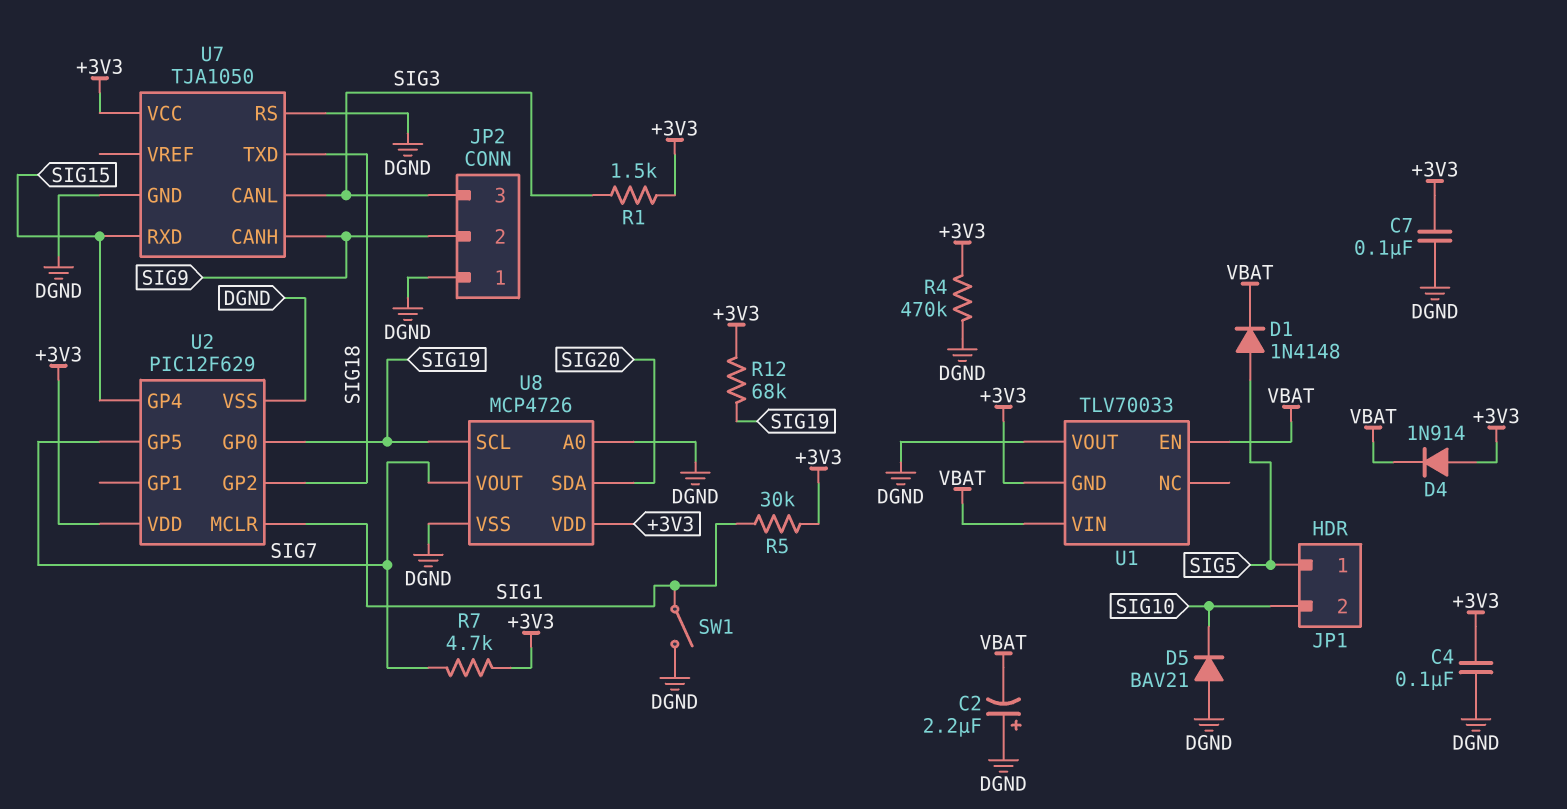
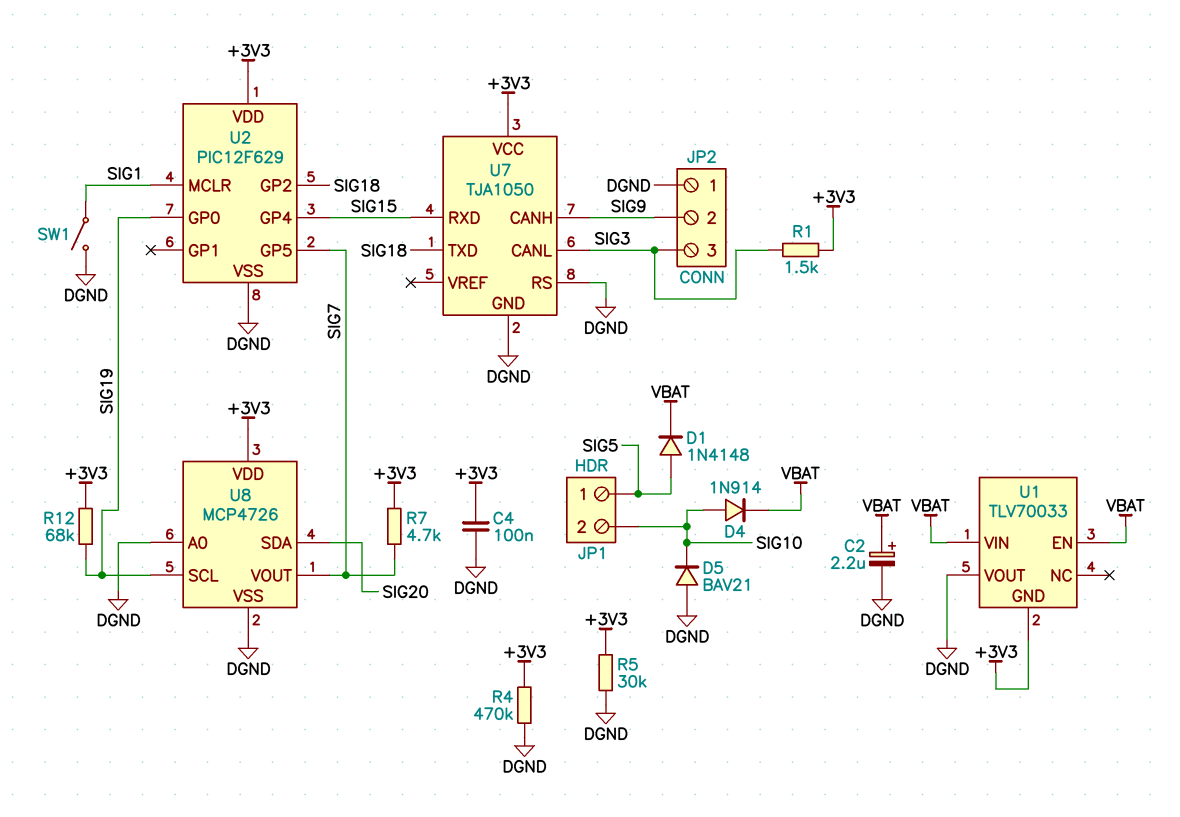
C2: 2.2uF (plus DGND, minus VBAT) -> 2.2uF (plus VBAT, minus DGND)
C7: 100nF (+3V3, DGND) -> none
D4: diode 1N914 (A +3V3, K VBAT) -> diode 1N914 (A SIG10, K VBAT)
R5: 30k (+3V3, SIG1) -> 30k (+3V3, DGND)

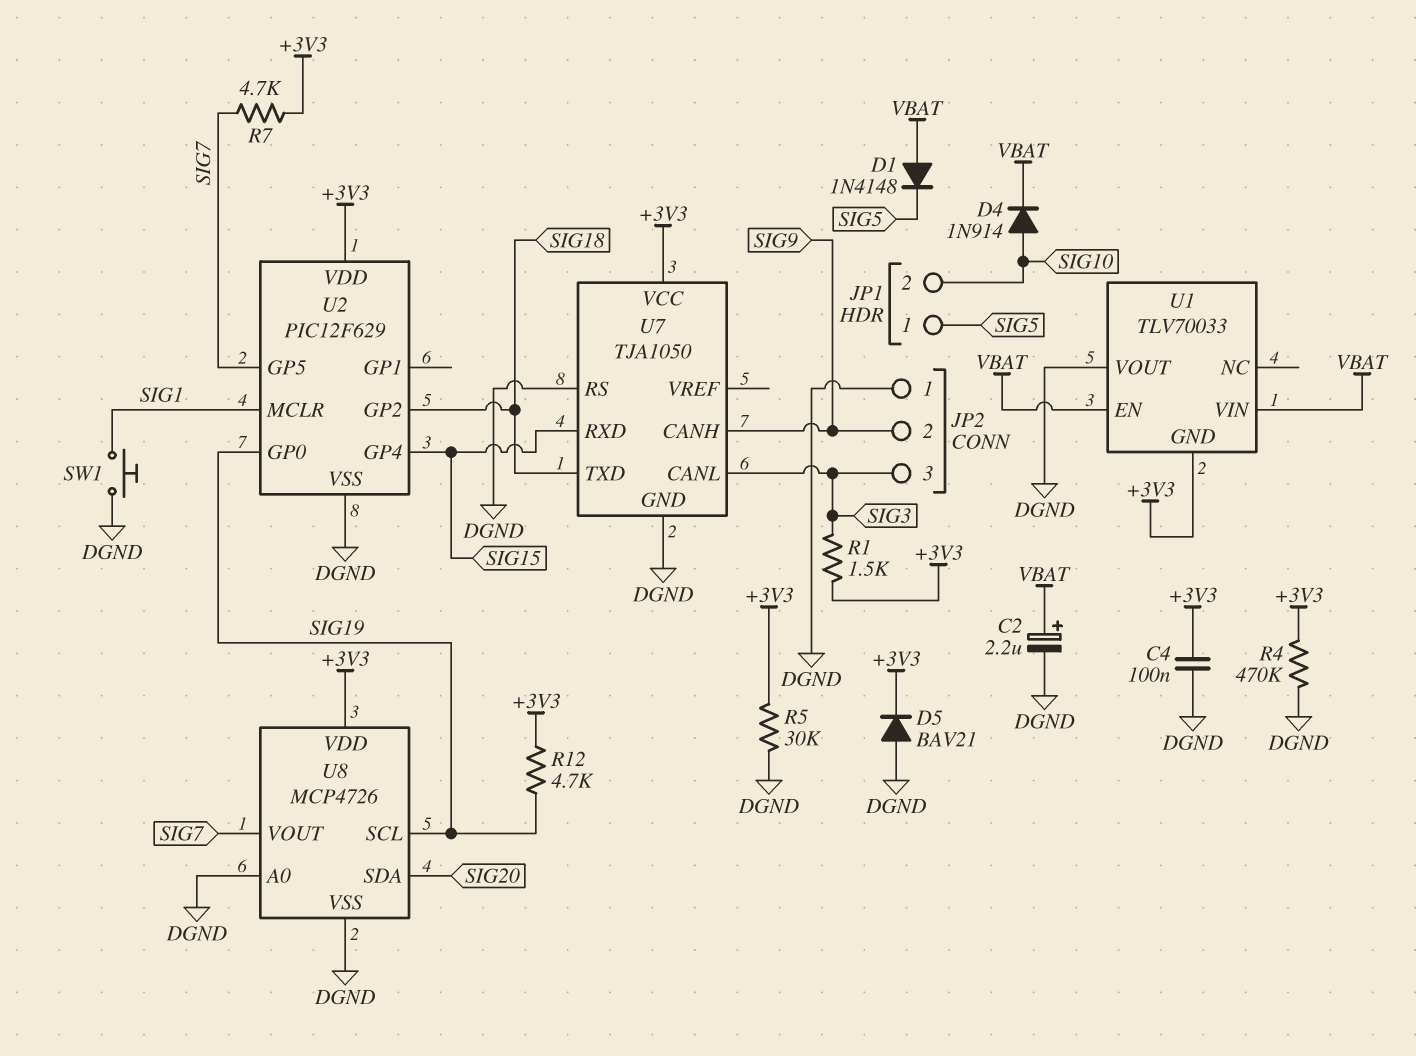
D1: diode 1N4148 (A SIG5, K VBAT) -> diode 1N4148 (A VBAT, K SIG5)
D5: diode BAV21 (A DGND, K SIG10) -> diode BAV21 (A DGND, K +3V3)
R12: 68k (+3V3, SIG19) -> 4.7k (+3V3, SIG19)
SW1: switch (DGND, SIG1) -> button (DGND, SIG1)

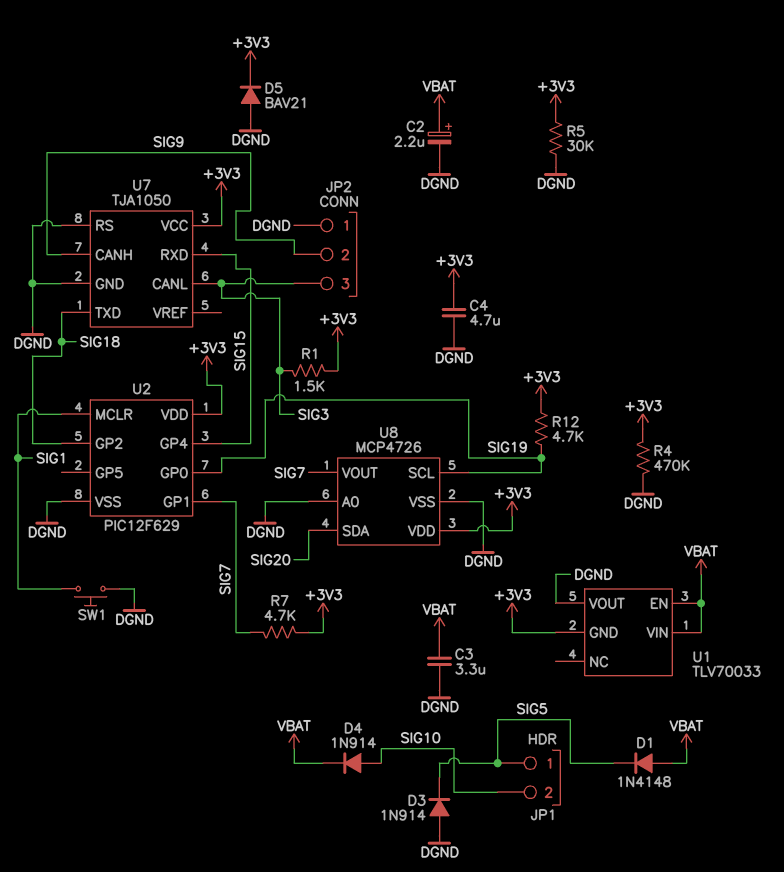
C3: none -> 3.3uF (DGND, VBAT)
C4: 100nF (+3V3, DGND) -> 4.7uF (+3V3, DGND)
D3: none -> diode 1N914 (A DGND, K SIG5)
U2 pin GP1: none -> SIG7
U2 pin GP5: SIG7 -> none

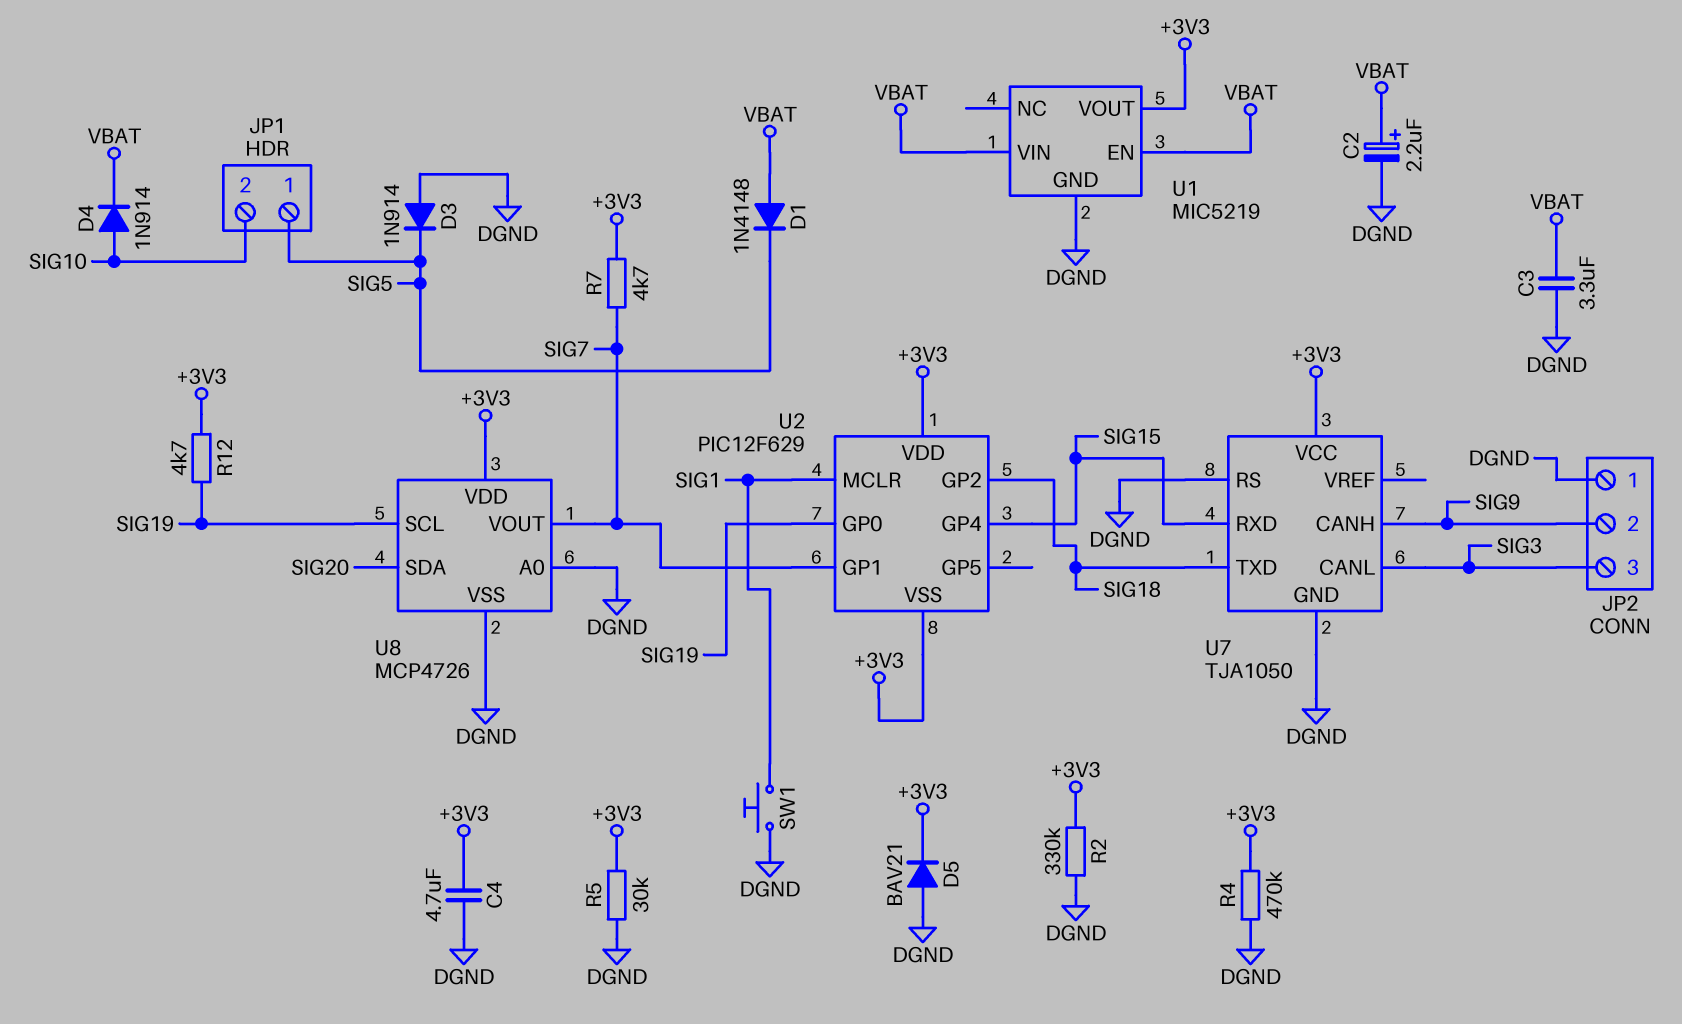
R1: 1.5k (+3V3, SIG3) -> none
R2: none -> 330k (+3V3, DGND)
U1: TLV70033 -> MIC5219
U1 pin GND: +3V3 -> DGND
U1 pin VOUT: DGND -> +3V3
U2 pin VSS: DGND -> +3V3

